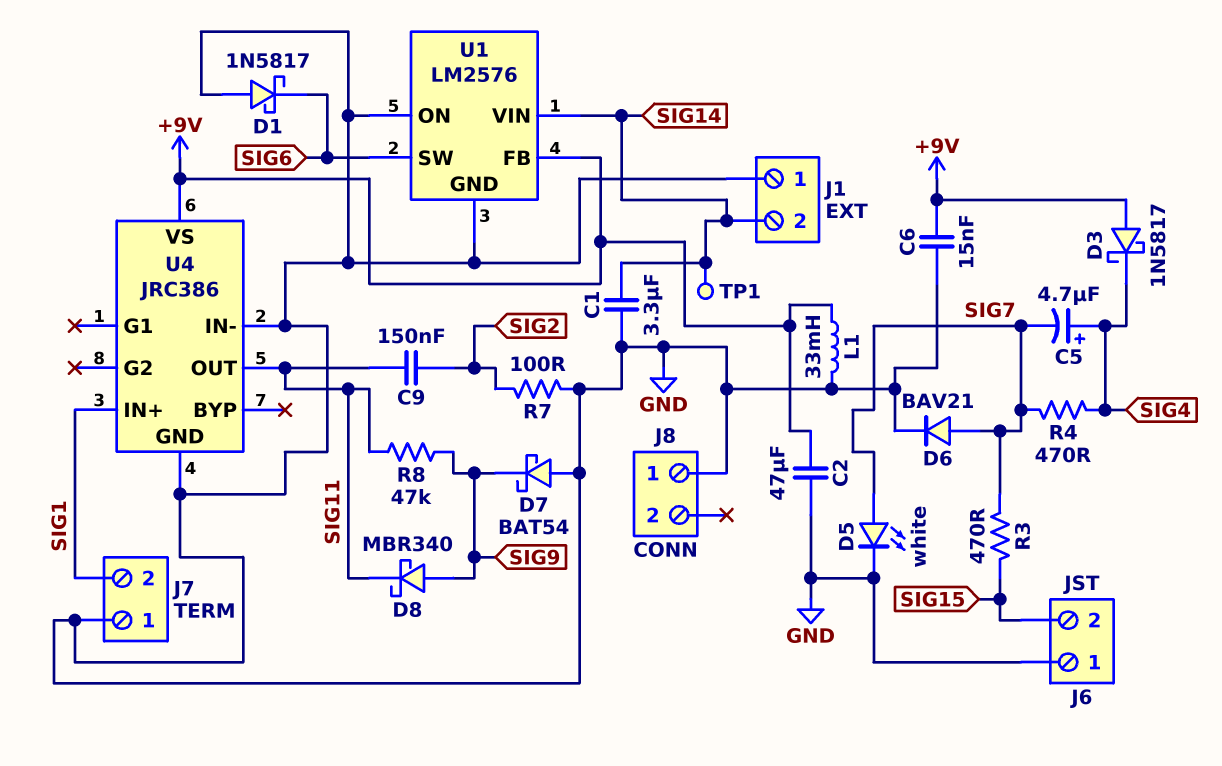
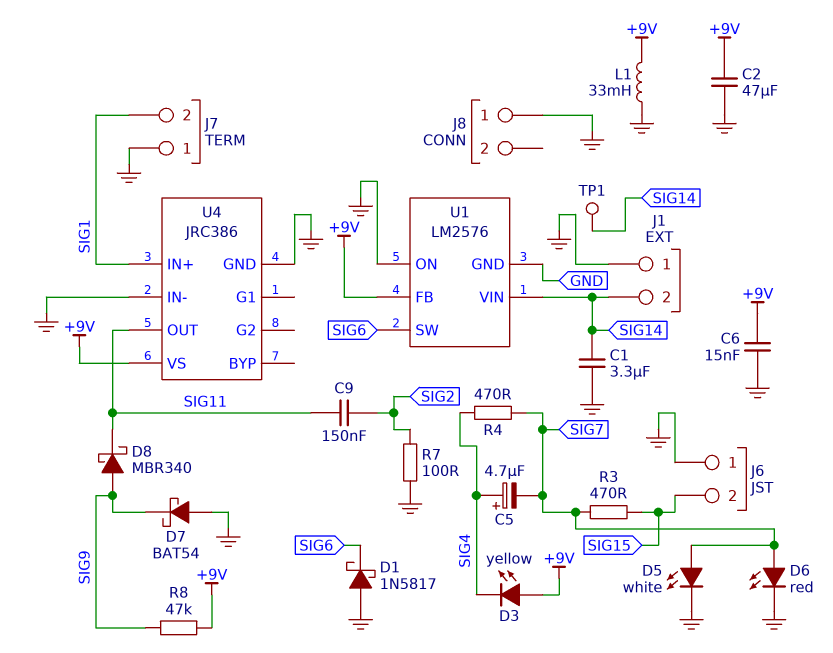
D3: schottky 1N5817 (A +9V, K SIG4) -> LED yellow (A +9V, K SIG4)
D6: diode BAV21 (A SIG7, K GND) -> LED red (A SIG7, K GND)
R8: 47k (SIG9, SIG11) -> 47k (+9V, SIG9)

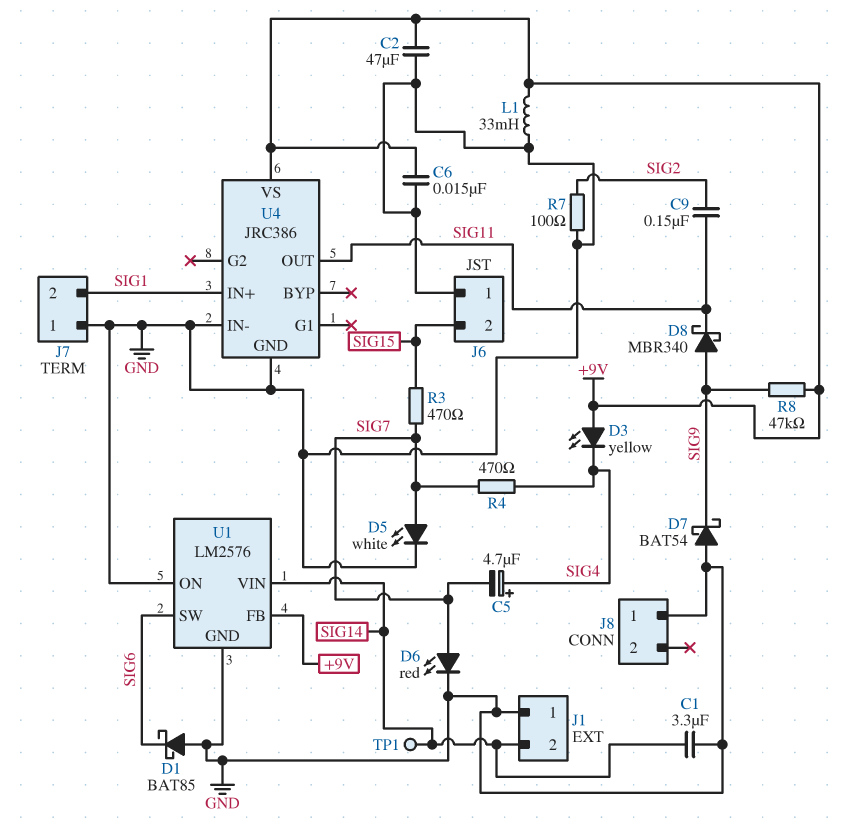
D1: schottky 1N5817 (A GND, K SIG6) -> schottky BAT85 (A GND, K SIG6)

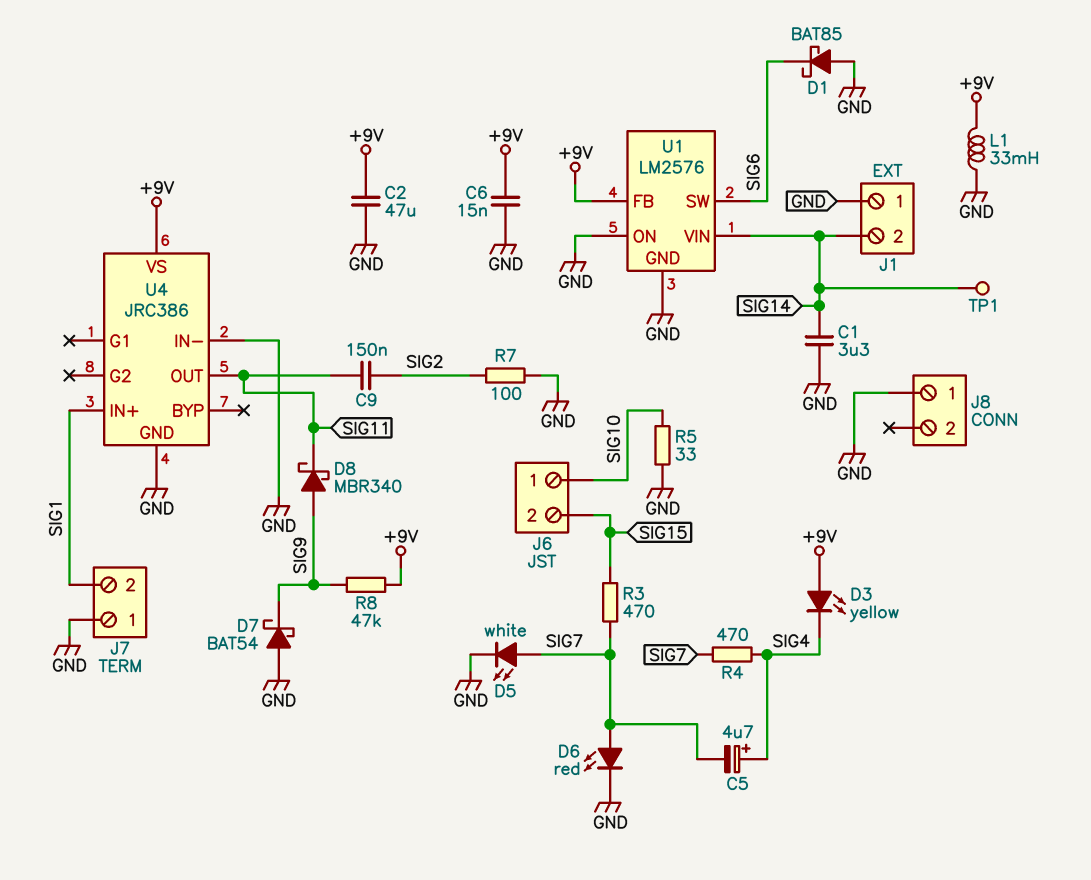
J6 pin 1: GND -> SIG10
R5: none -> 33 (GND, SIG10)

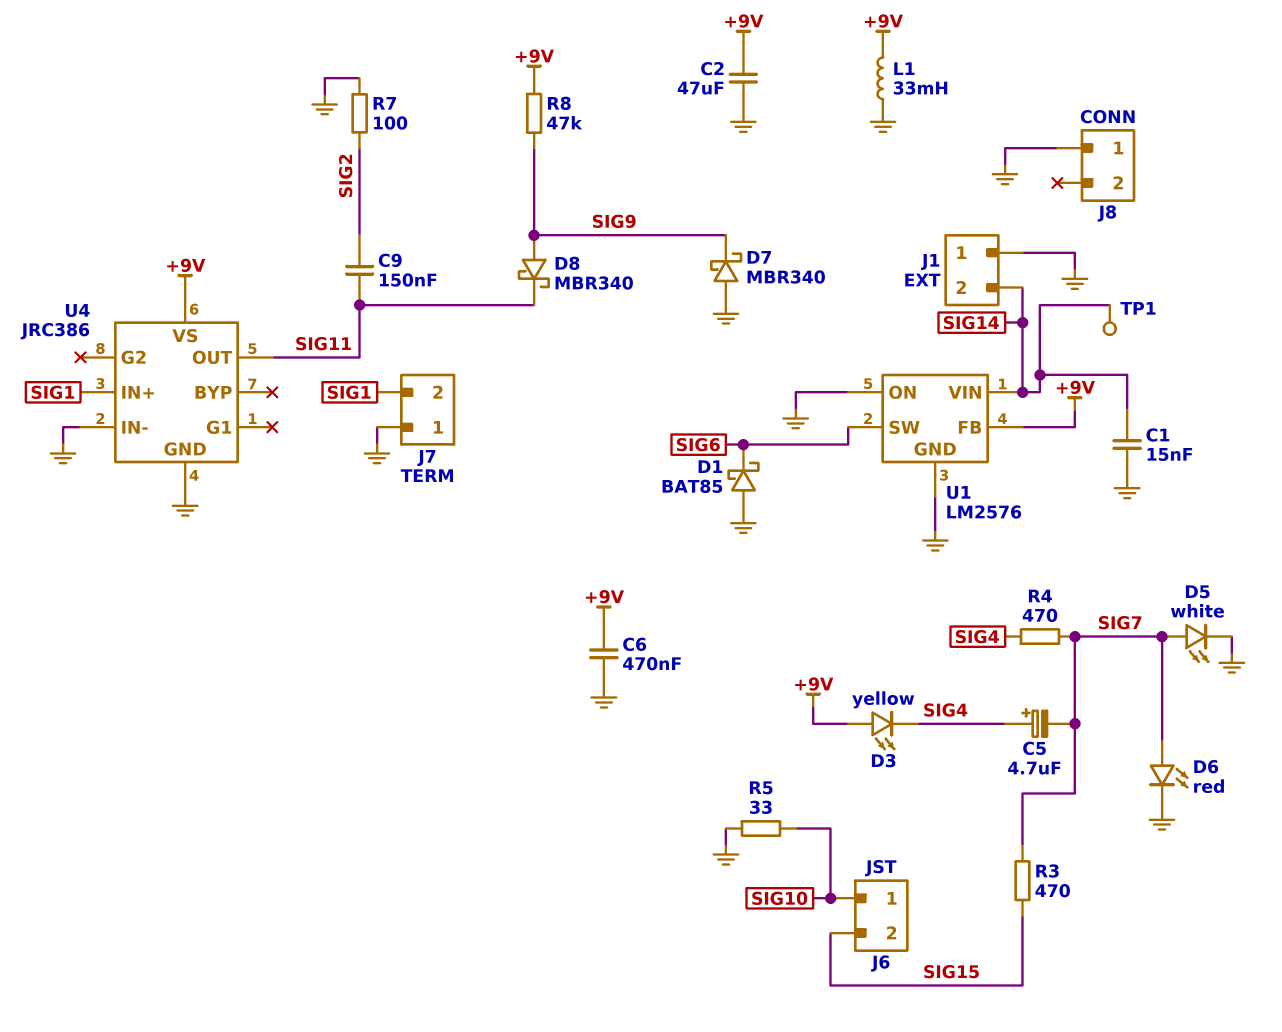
C1: 3.3uF (GND, SIG14) -> 15nF (GND, SIG14)
C6: 15nF (+9V, GND) -> 470nF (+9V, GND)
D7: schottky BAT54 (A GND, K SIG9) -> schottky MBR340 (A GND, K SIG9)

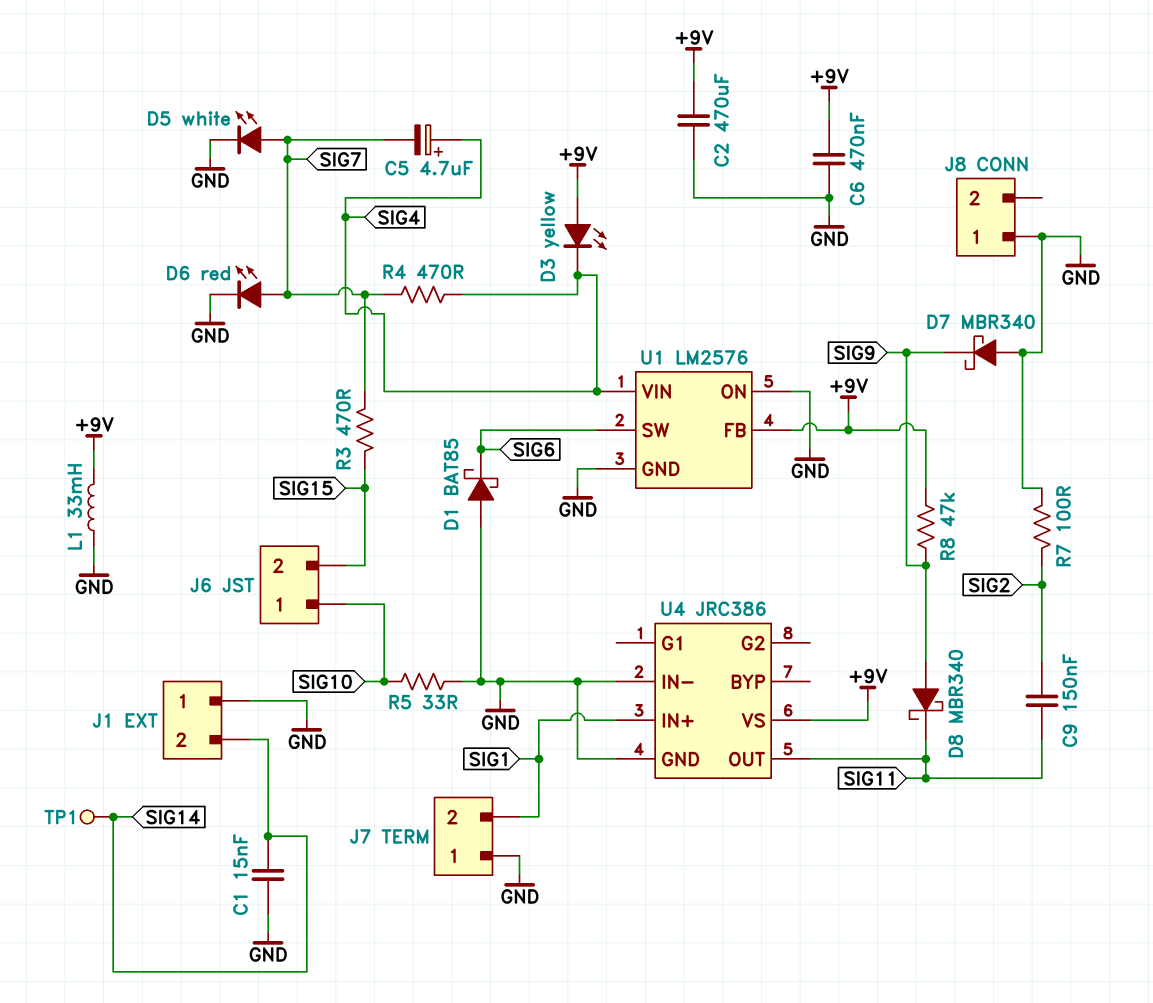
C2: 47uF (+9V, GND) -> 470uF (+9V, GND)
U1 pin VIN: SIG14 -> SIG4

